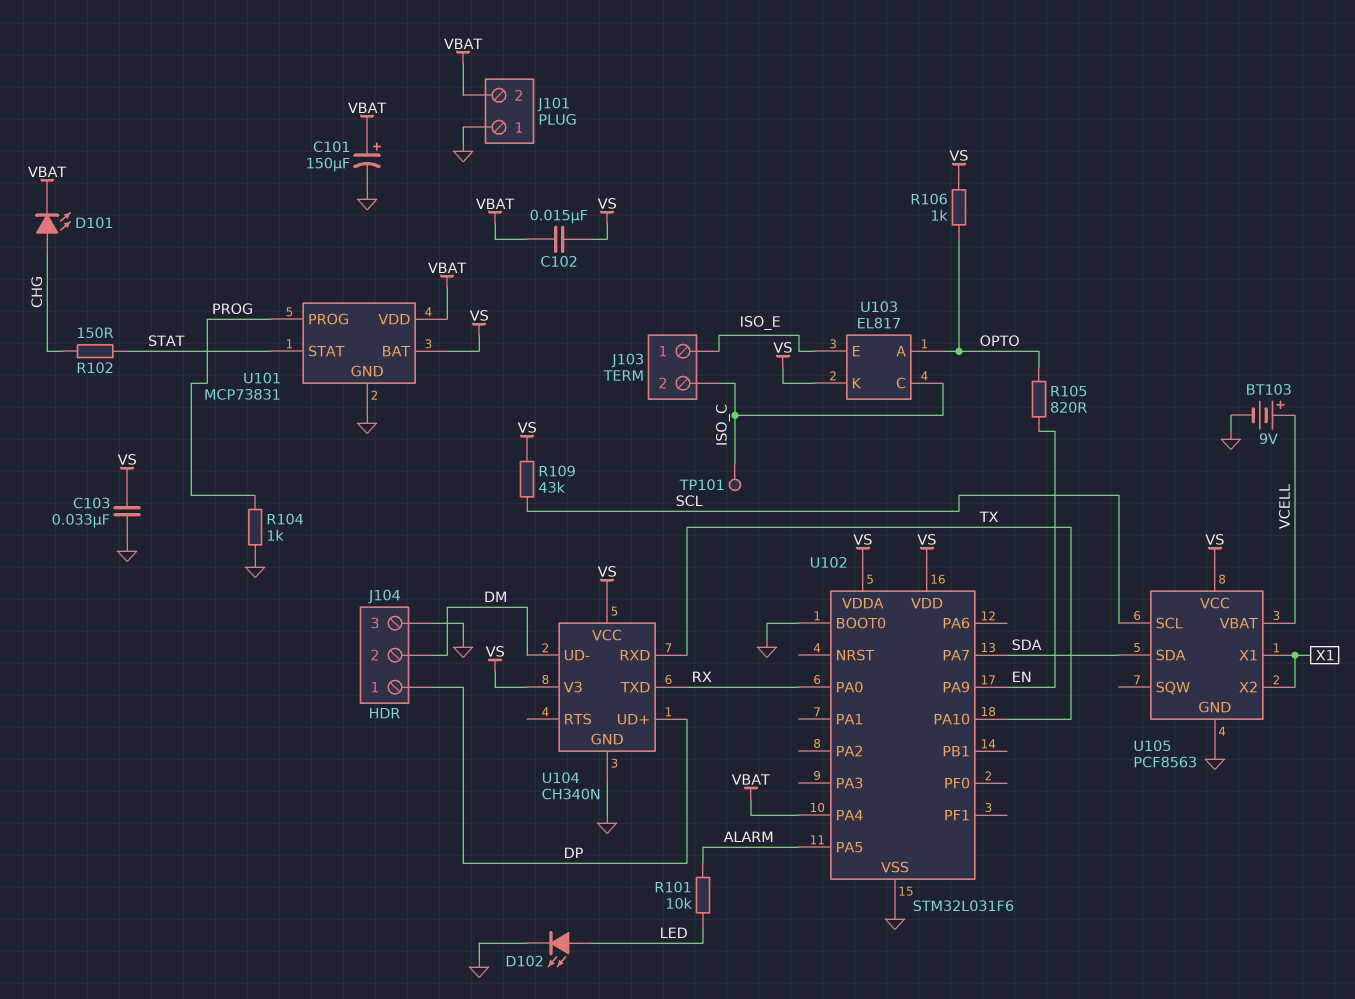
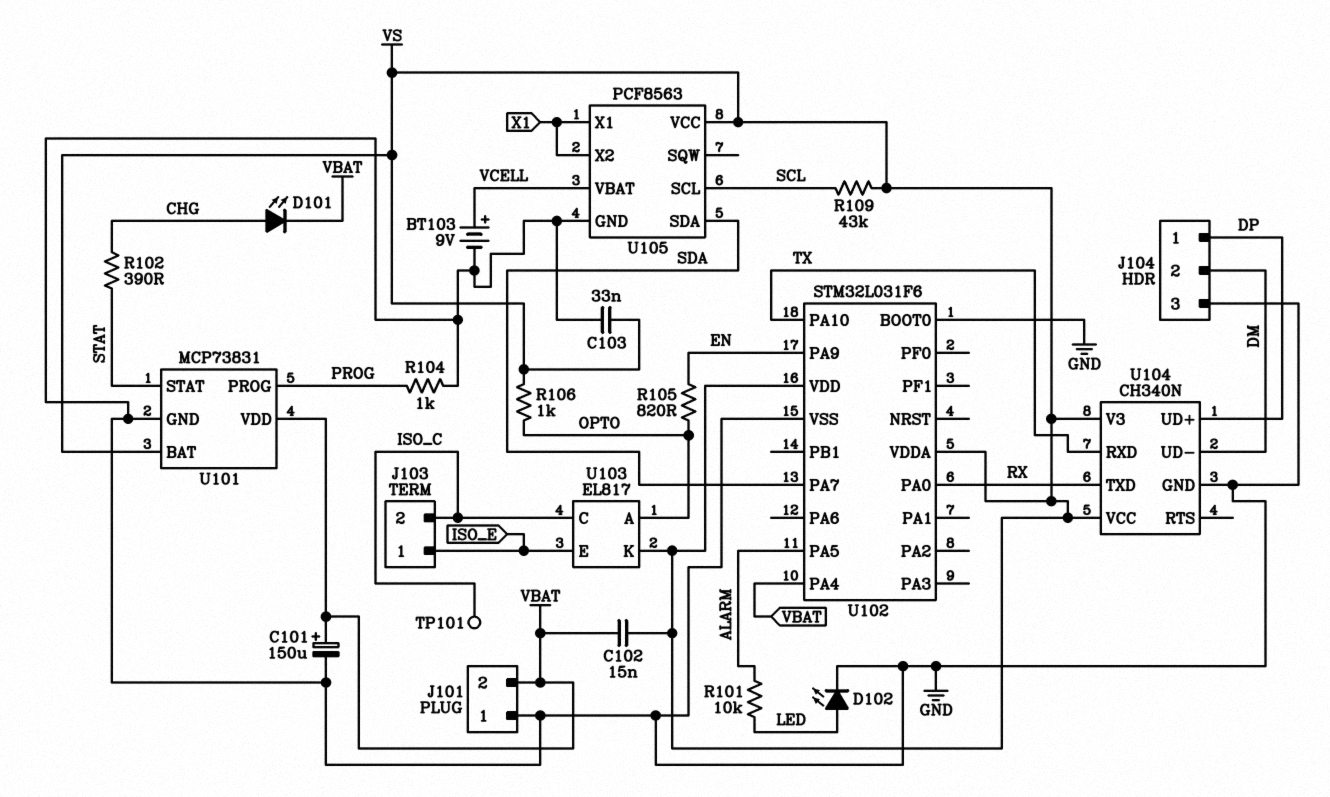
R102: 150 (CHG, STAT) -> 390 (CHG, STAT)

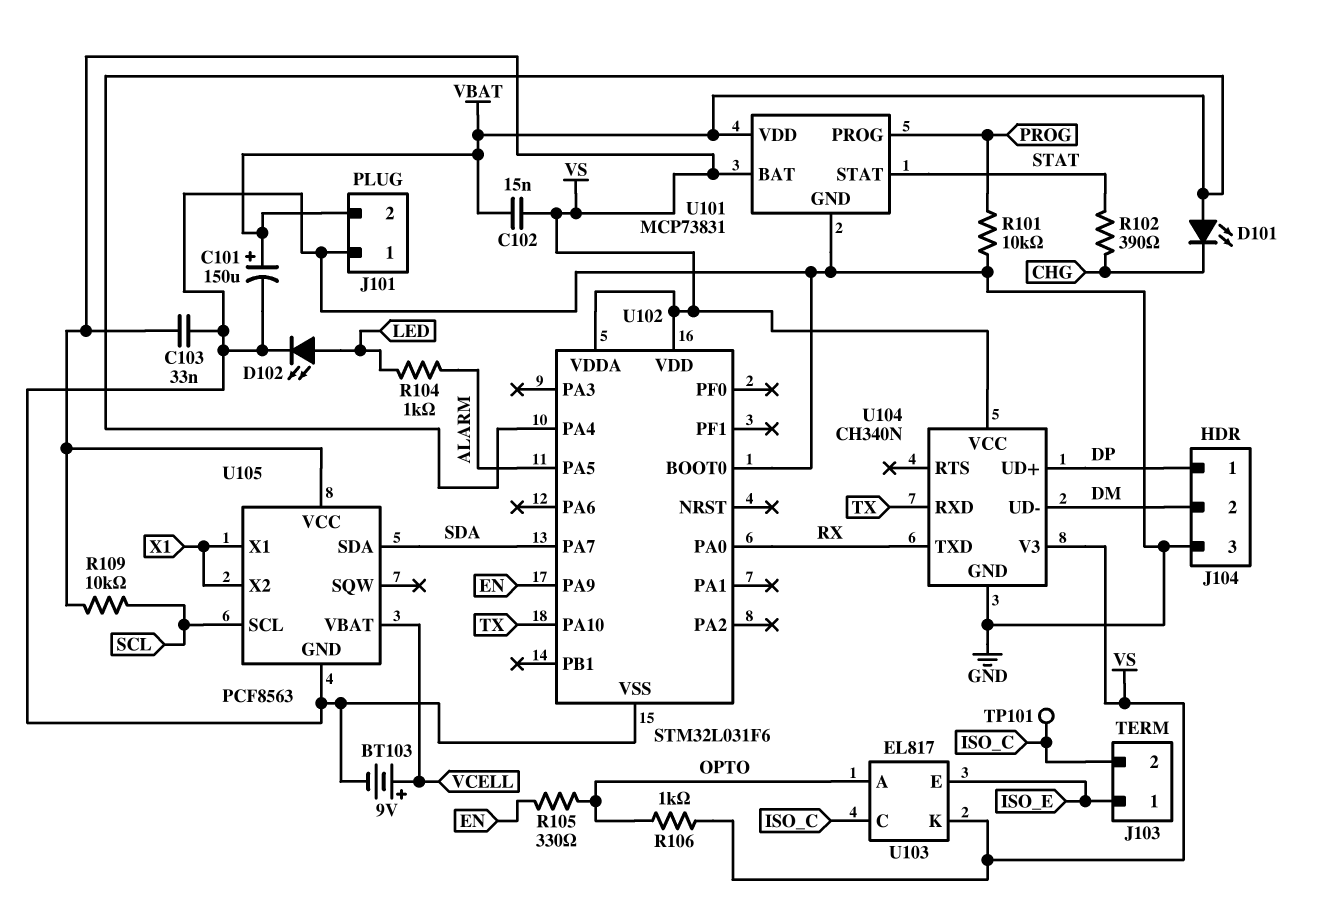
D101: LED (A CHG, K VBAT) -> LED (A VBAT, K CHG)
R101: 10k (ALARM, LED) -> 10k (GND, PROG)
R104: 1k (GND, PROG) -> 1k (ALARM, LED)
R105: 820 (EN, OPTO) -> 330 (EN, OPTO)
R109: 43k (SCL, VS) -> 10k (SCL, VS)

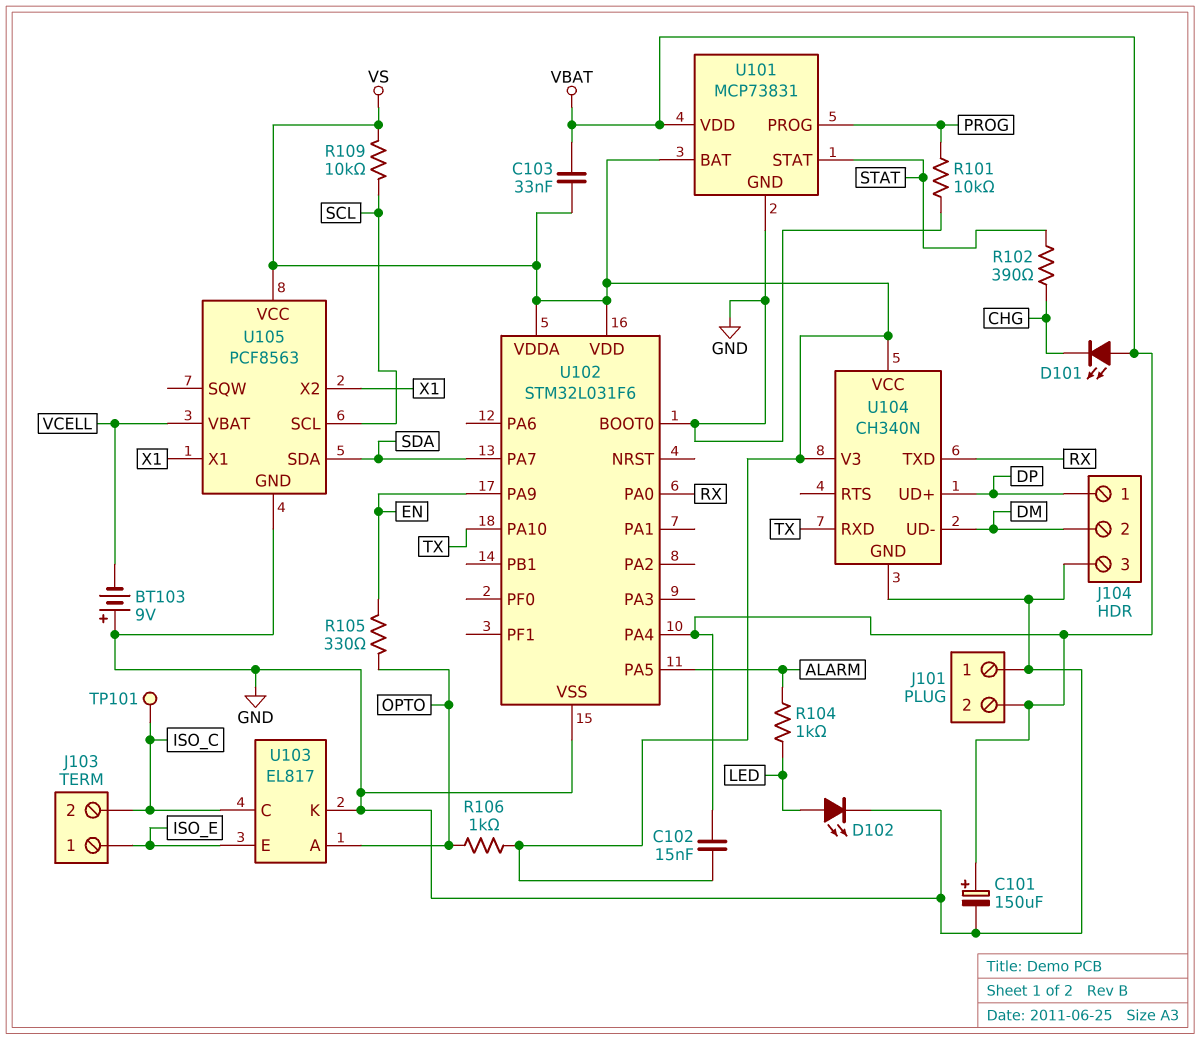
BT103: 9V (plus VCELL, minus GND) -> 9V (plus GND, minus VCELL)
C103: 33nF (GND, VS) -> 33nF (VBAT, VS)
U103 pin K: VS -> GND

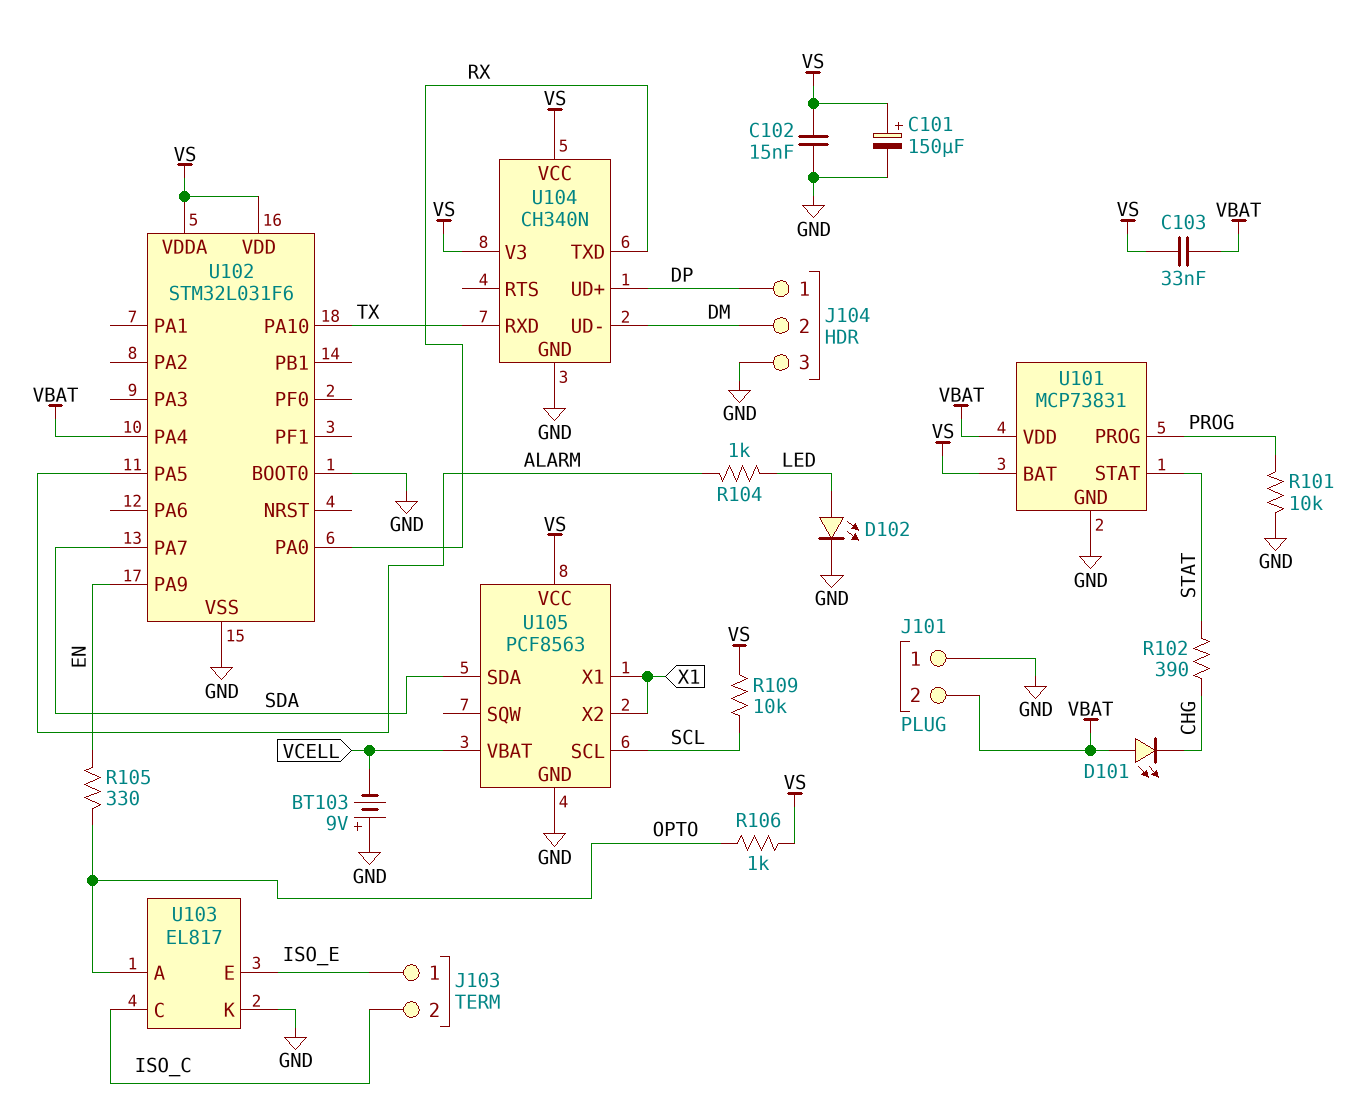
C101: 150uF (plus VBAT, minus GND) -> 150uF (plus VS, minus GND)
C102: 15nF (VBAT, VS) -> 15nF (GND, VS)
TP101: test point (ISO_C) -> none

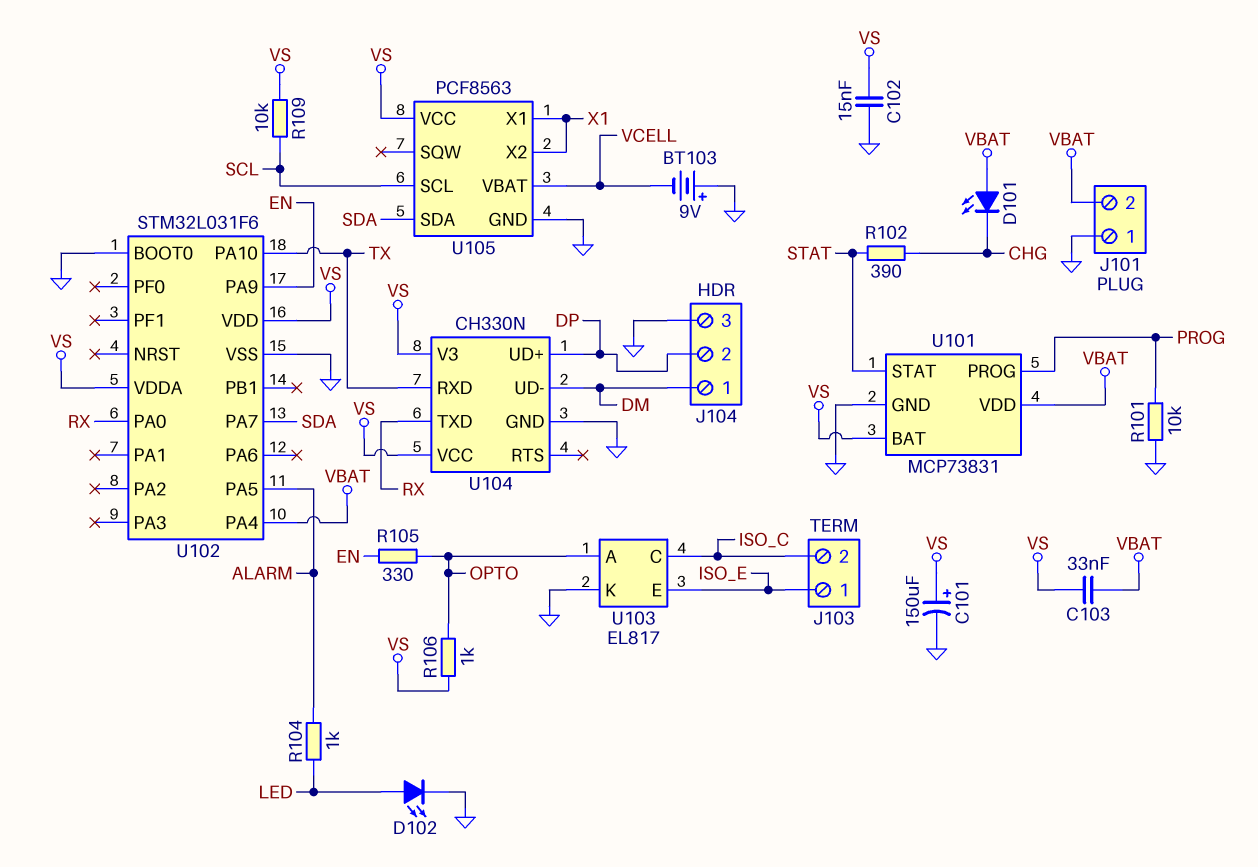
J104 pin 1: DP -> DM
J104 pin 2: DM -> DP
U104: CH340N -> CH330N

